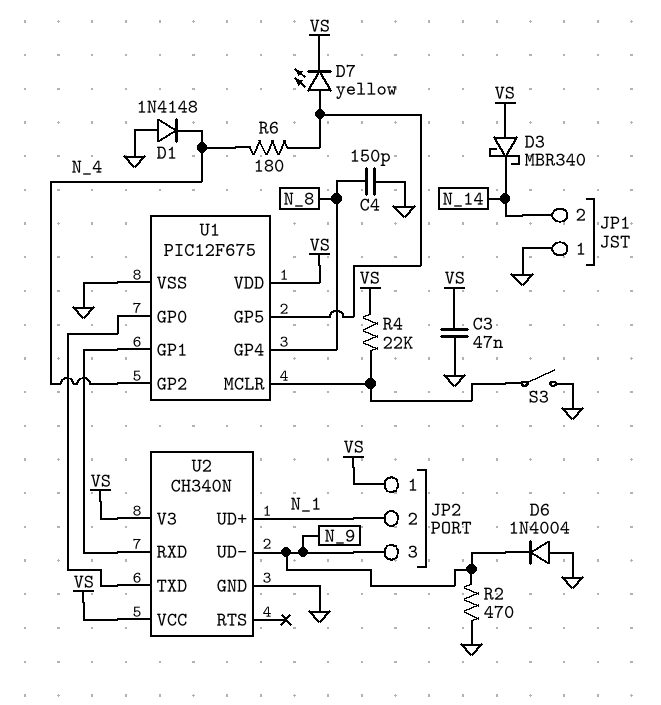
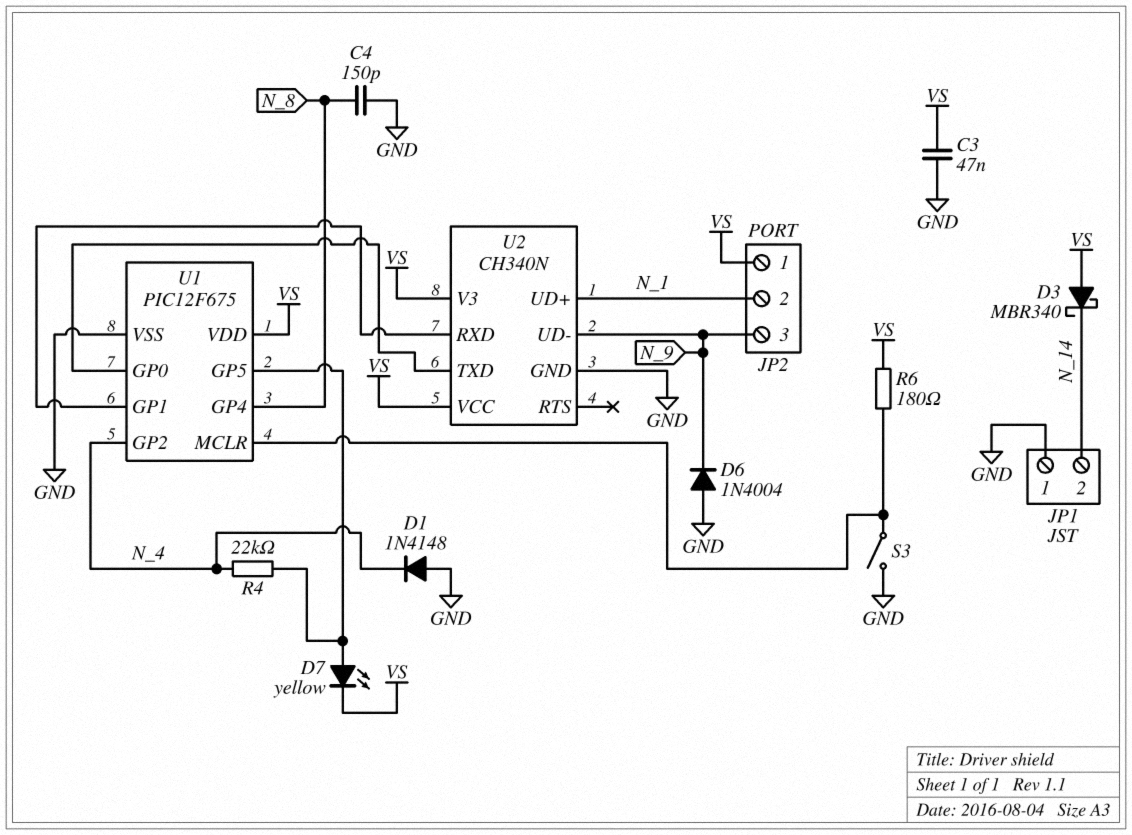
R2: 470 (GND, N_9) -> none
R4: 22k (U1/MCLR, VS) -> 22k (N_4, U1/GP5)
R6: 180 (N_4, U1/GP5) -> 180 (U1/MCLR, VS)

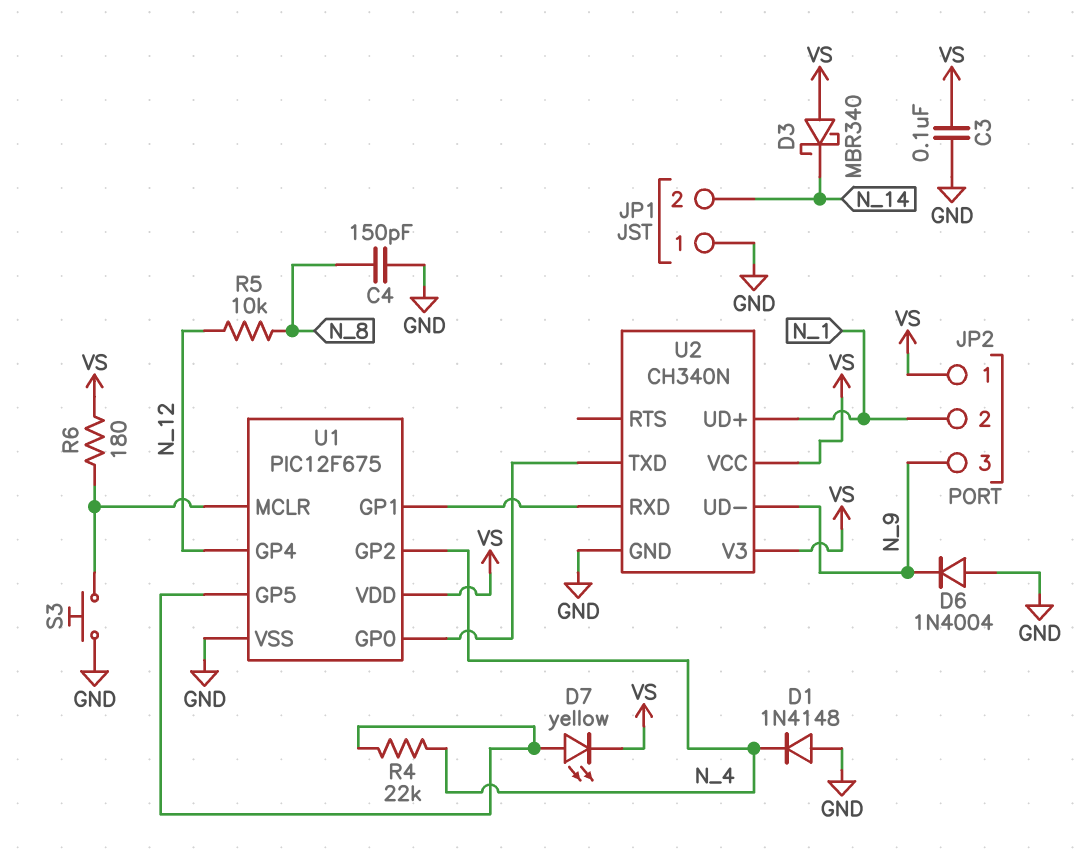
C3: 47nF (GND, VS) -> 100nF (GND, VS)
R5: none -> 10k (N_8, N_12)
S3: switch (GND, U1/MCLR) -> button (GND, U1/MCLR)
U1 pin GP4: N_8 -> N_12

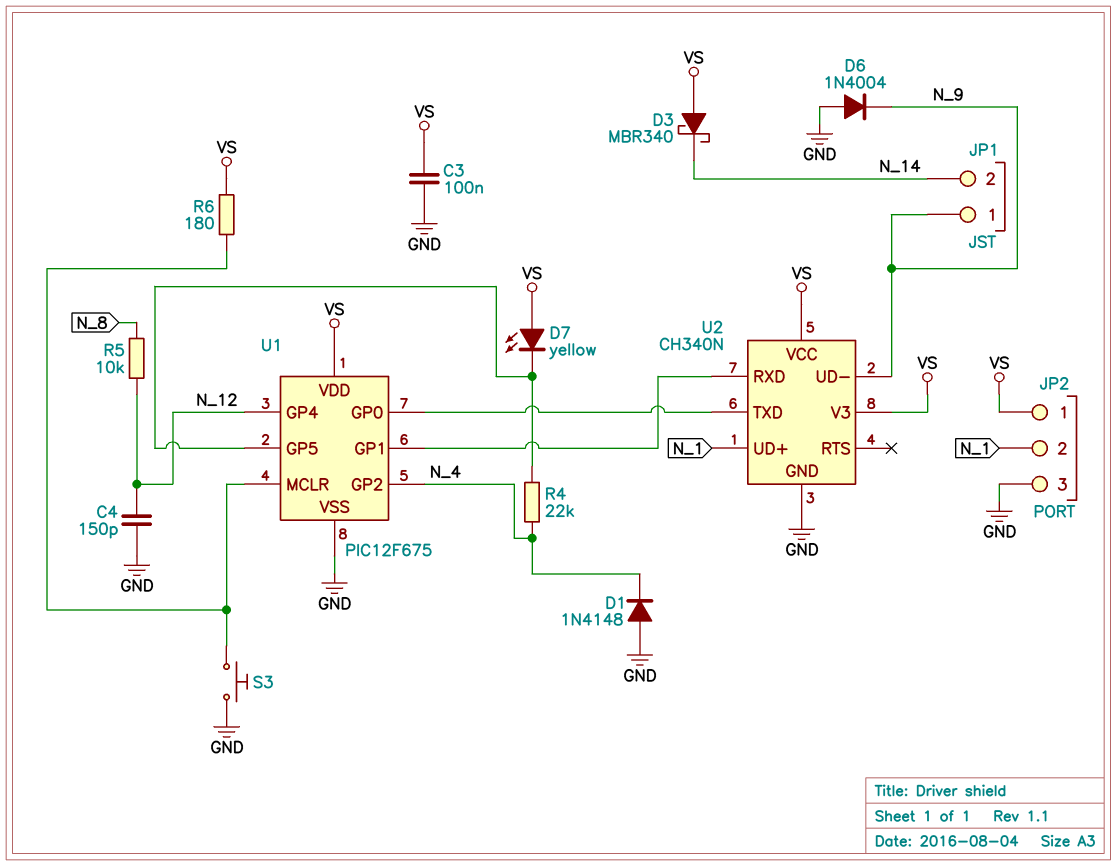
C4: 150pF (GND, N_8) -> 150pF (GND, N_12)
D7: LED yellow (A U1/GP5, K VS) -> LED yellow (A VS, K U1/GP5)
JP1 pin 1: GND -> N_9
JP2 pin 3: N_9 -> GND

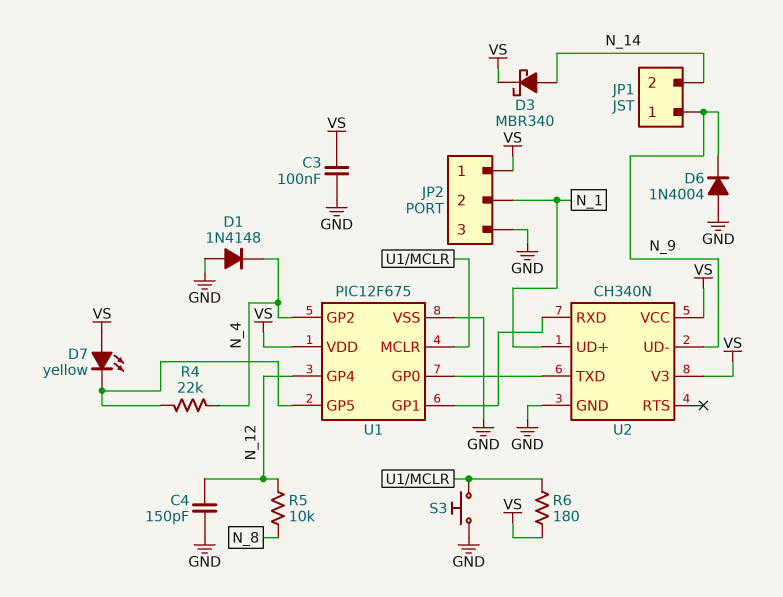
D3: schottky MBR340 (A VS, K N_14) -> schottky MBR340 (A N_14, K VS)

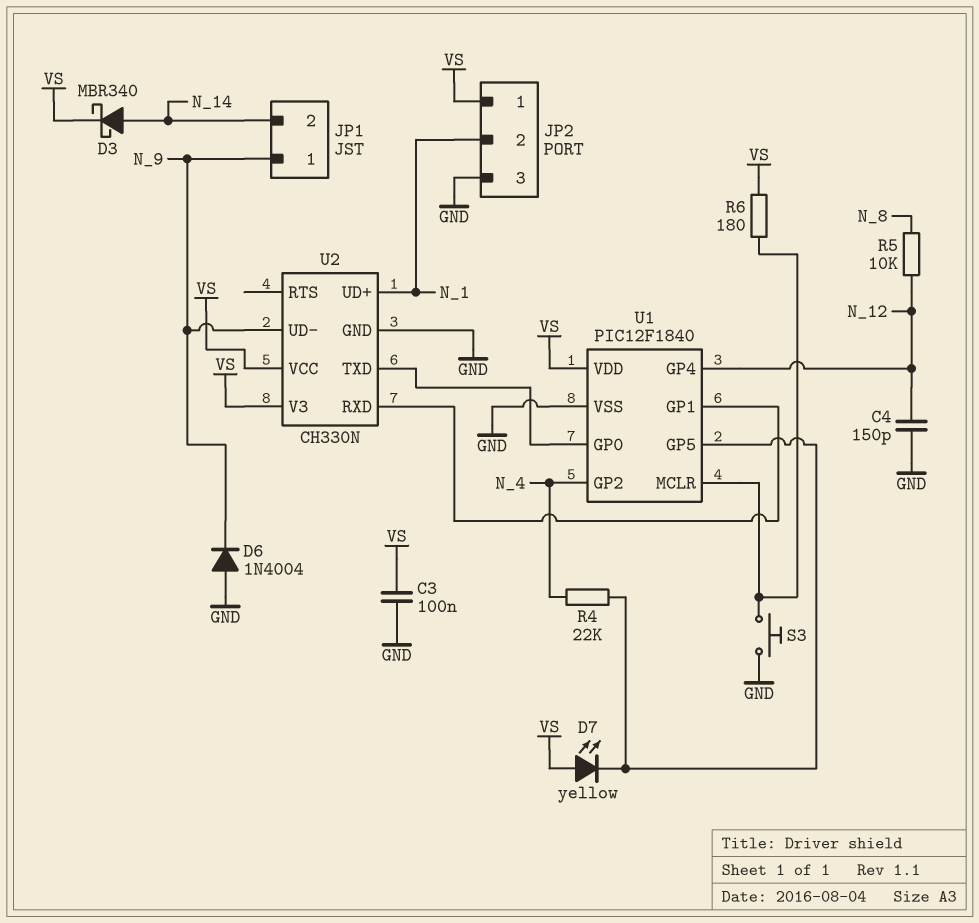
D1: diode 1N4148 (A GND, K N_4) -> none
U1: PIC12F675 -> PIC12F1840
U2: CH340N -> CH330N

